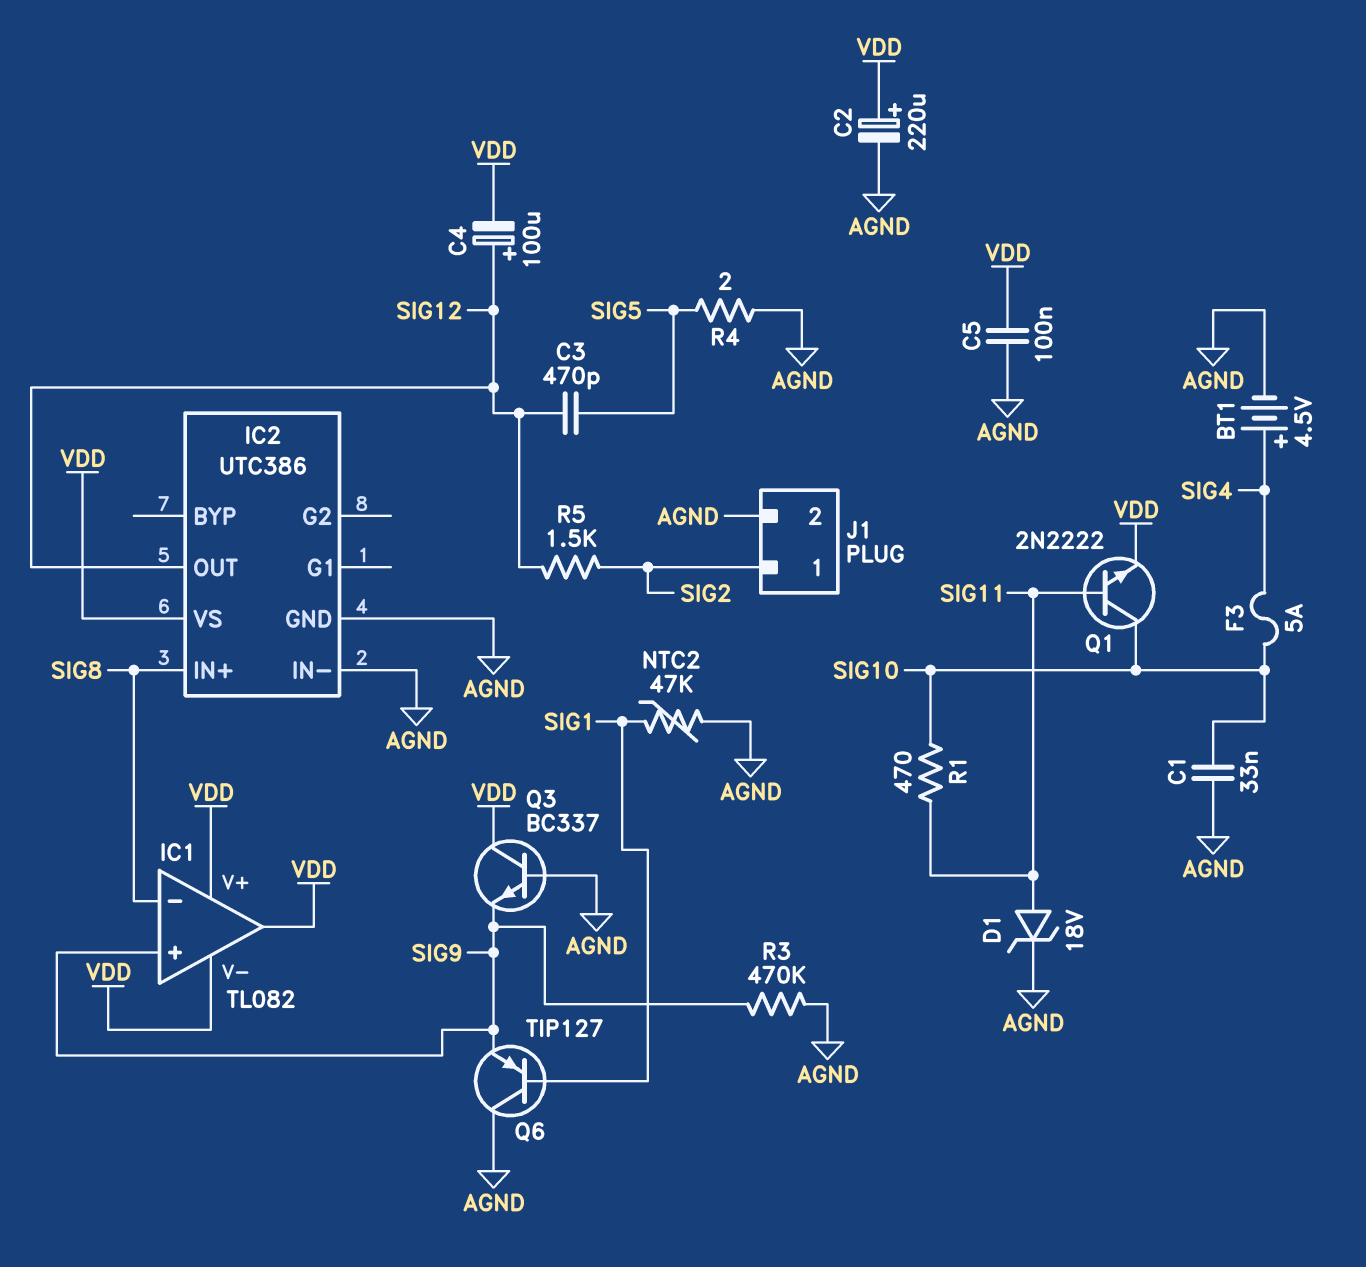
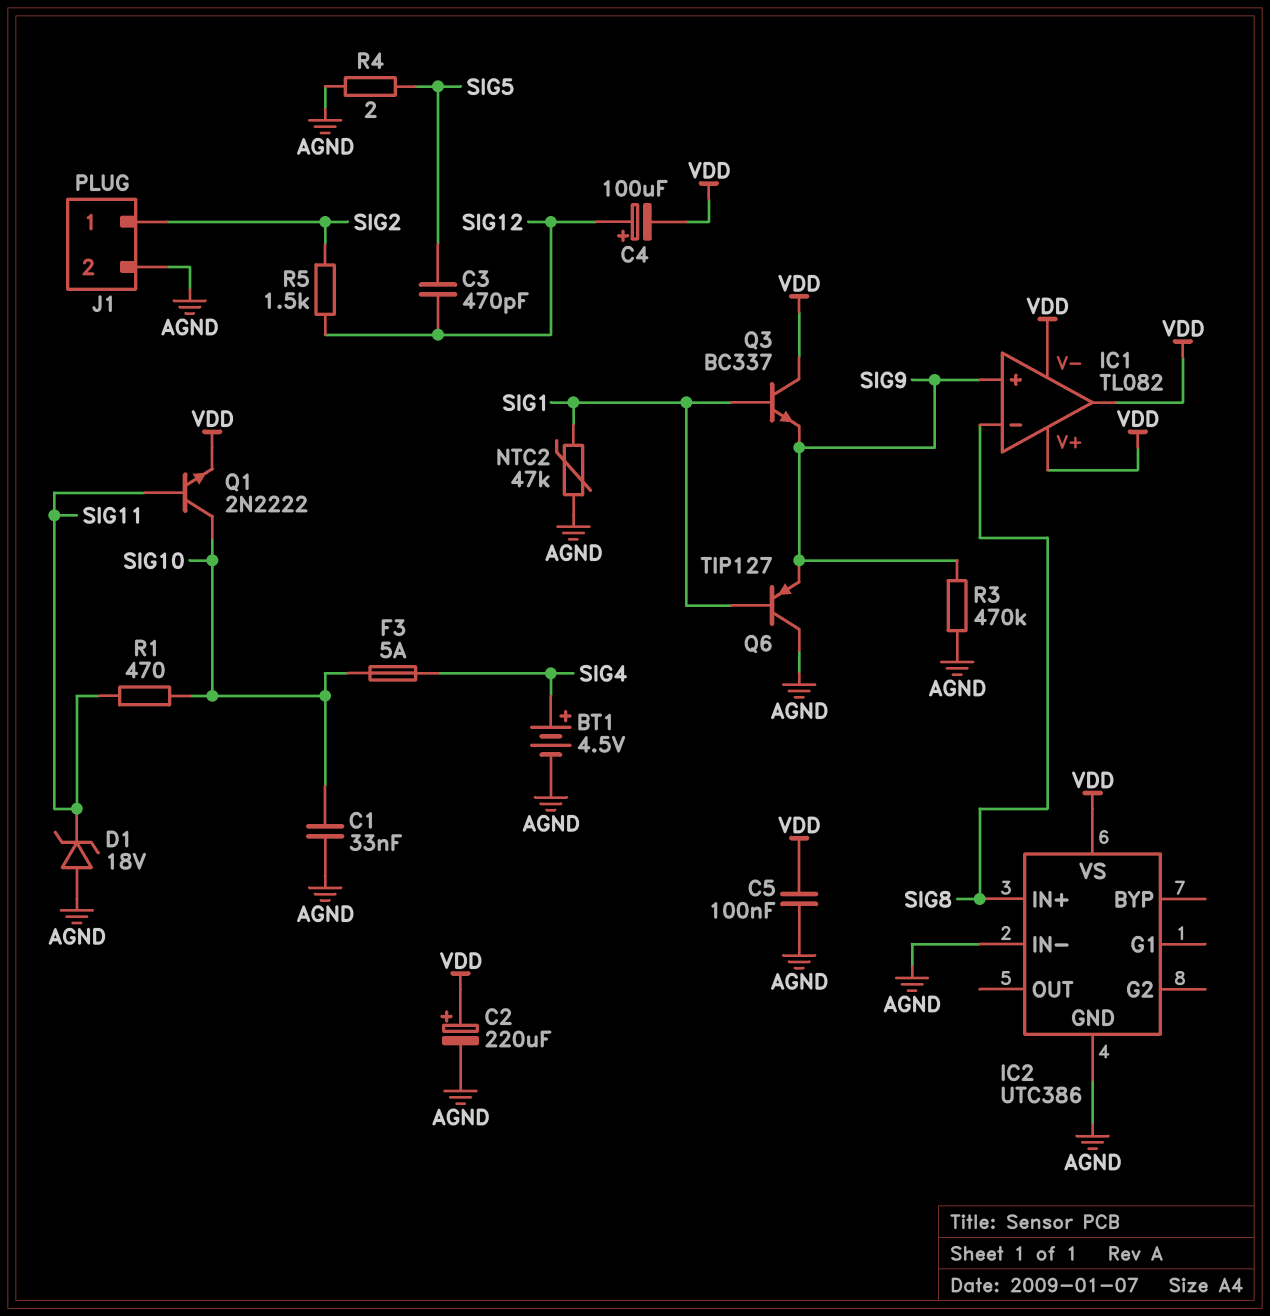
D1: zener 18V (A SIG11, K AGND) -> zener 18V (A AGND, K SIG11)
IC2 pin OUT: SIG12 -> none
Q3: NPN BC337 (B AGND, C VDD, E SIG9) -> NPN BC337 (B SIG1, C VDD, E SIG9)

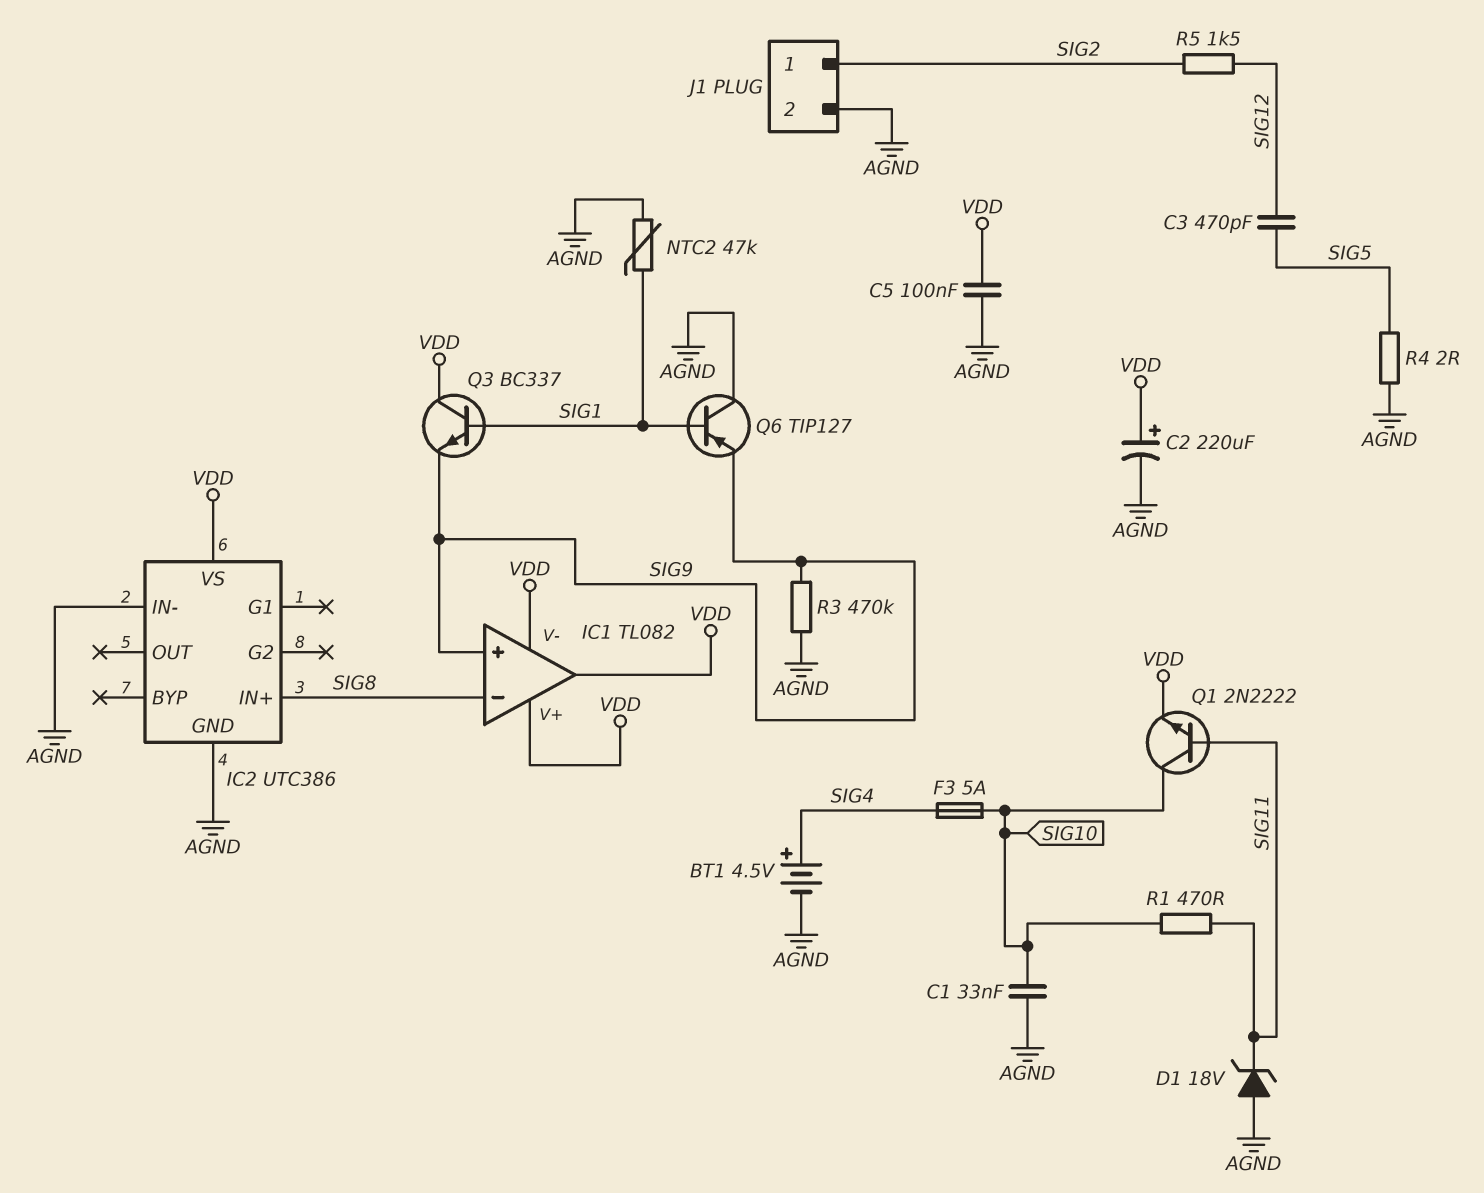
C4: 100uF (plus SIG12, minus VDD) -> none

